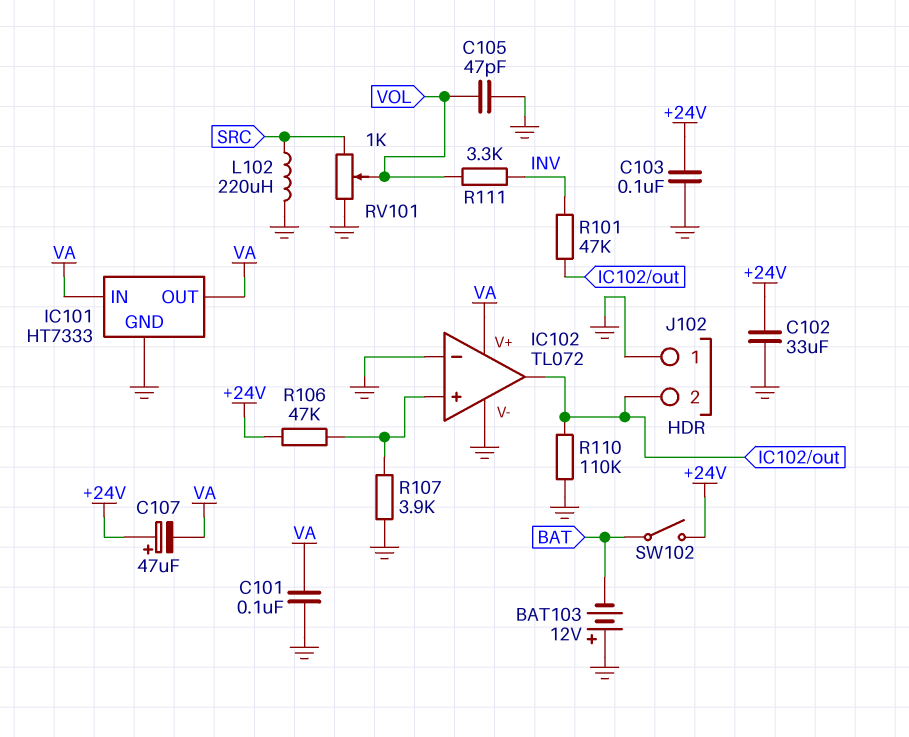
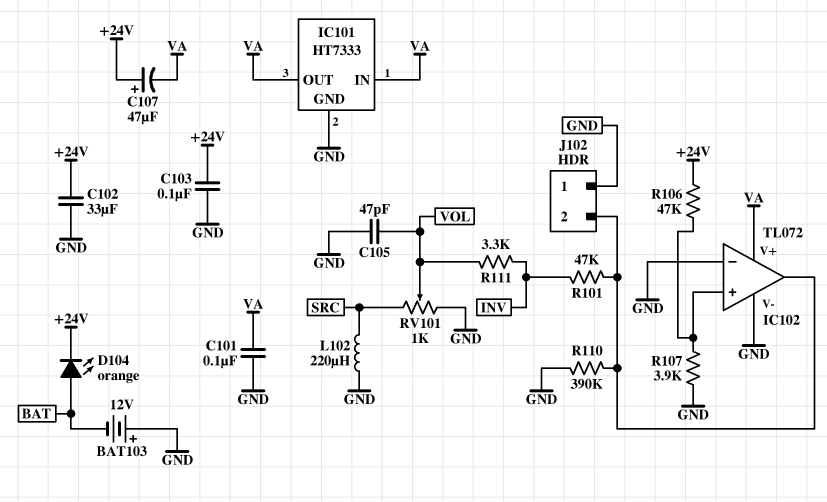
D104: none -> LED orange (A BAT, K +24V)
R110: 110k (GND, IC102/out) -> 390k (GND, IC102/out)
SW102: switch (+24V, BAT) -> none

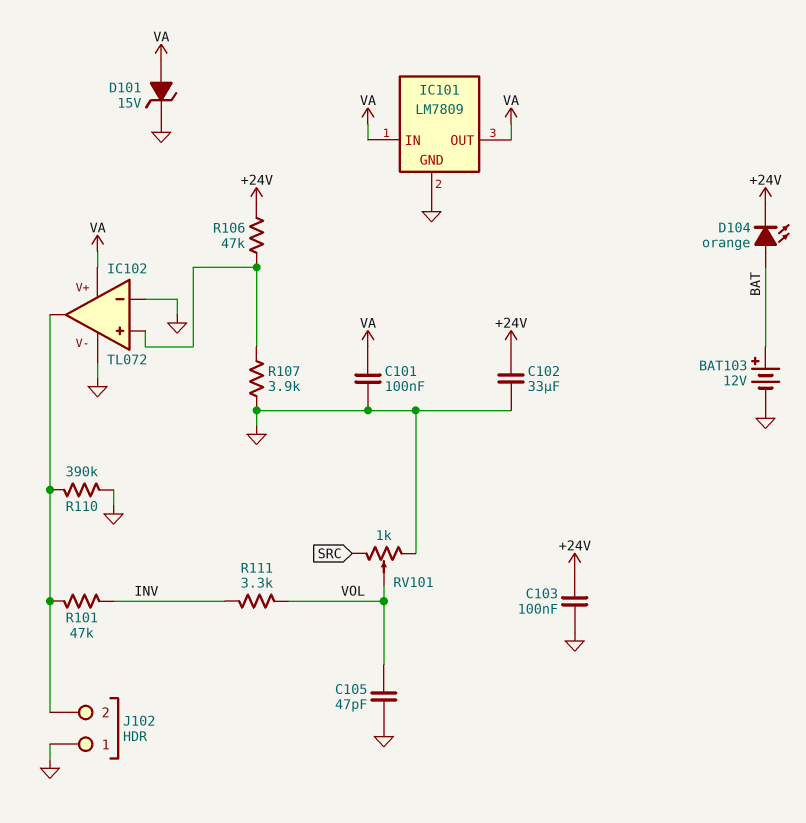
BAT103: 12V (plus GND, minus BAT) -> 12V (plus BAT, minus GND)
C107: 47uF (plus +24V, minus VA) -> none
D101: none -> zener 15V (A VA, K GND)
IC101: HT7333 -> LM7809
L102: 220uH (GND, SRC) -> none

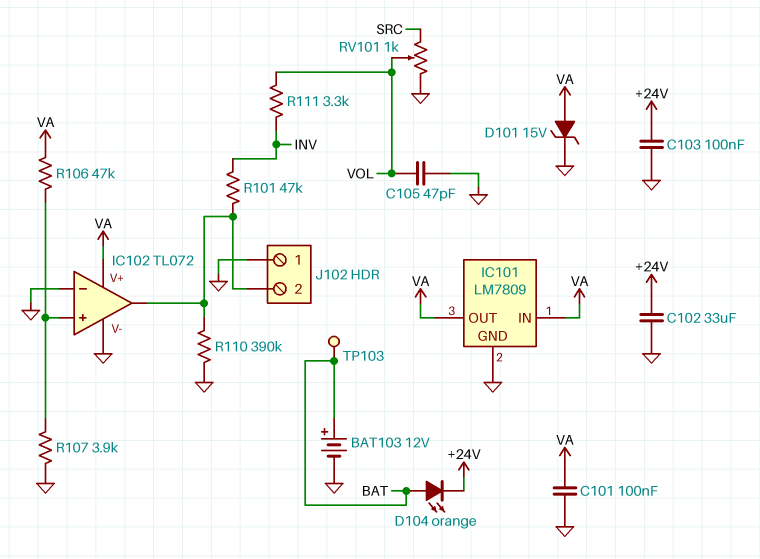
R106: 47k (+24V, IC102/in+) -> 47k (IC102/in+, VA)
TP103: none -> test point (BAT)

